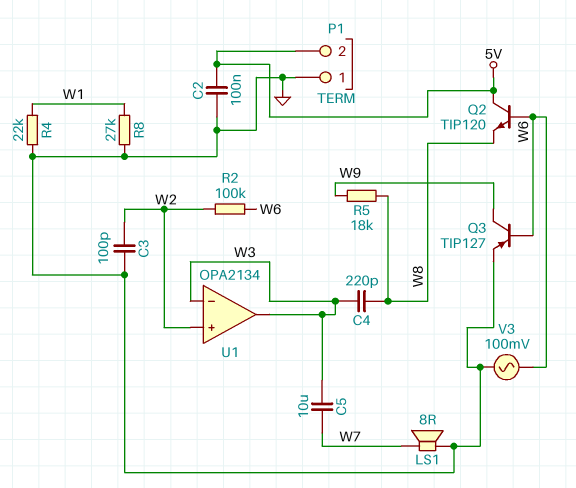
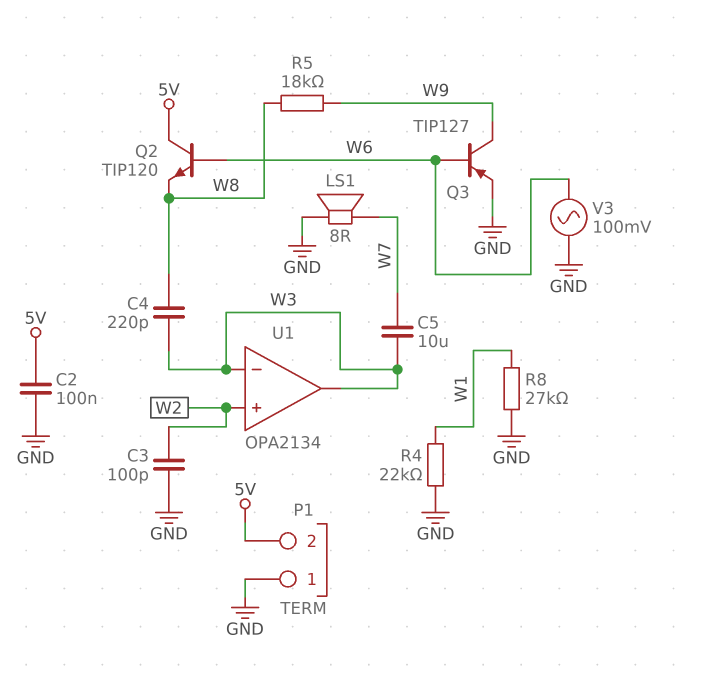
R2: 100k (W2, W6) -> none

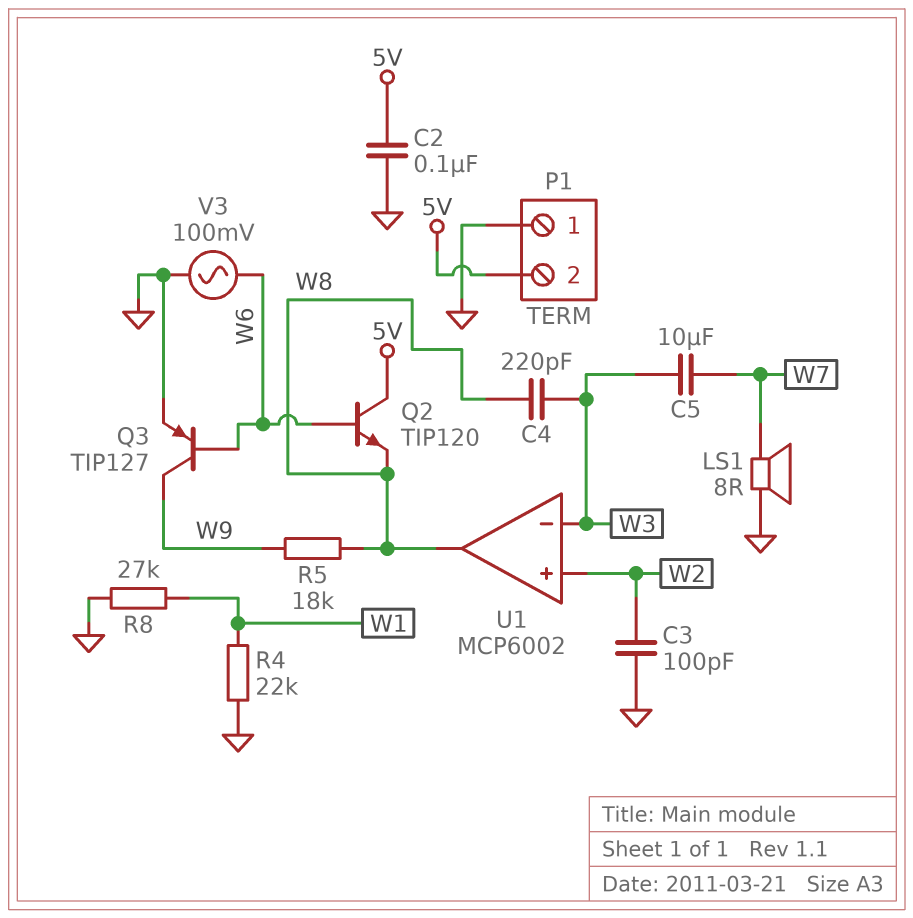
U1: OPA2134 -> MCP6002
U1 pin out: W3 -> W8

